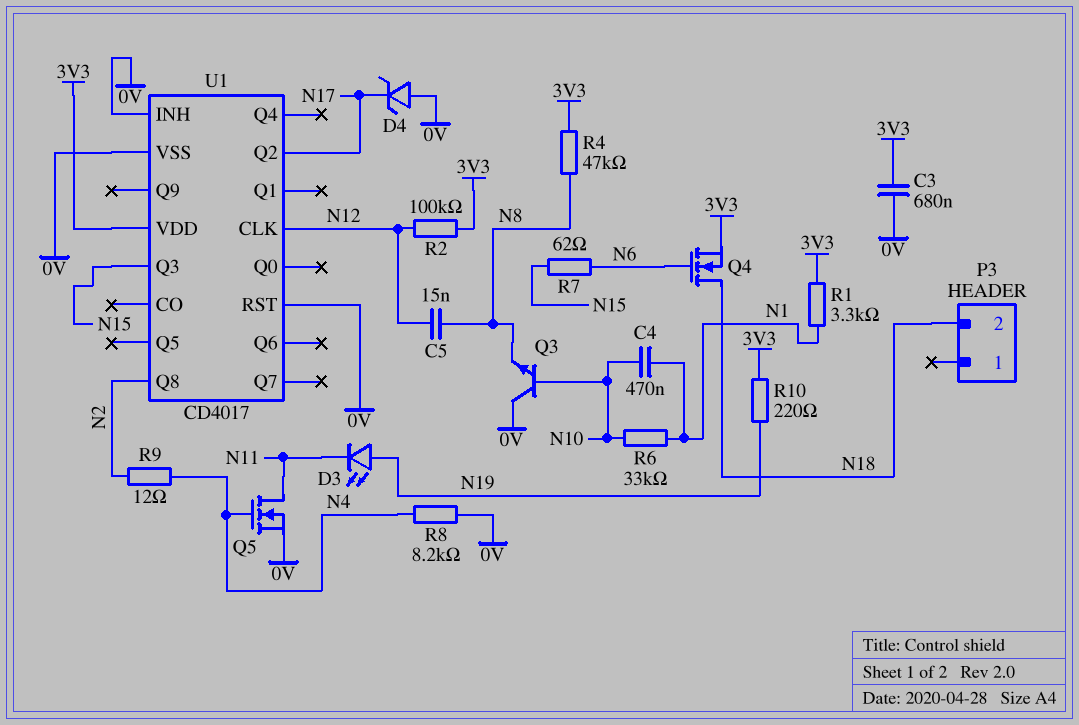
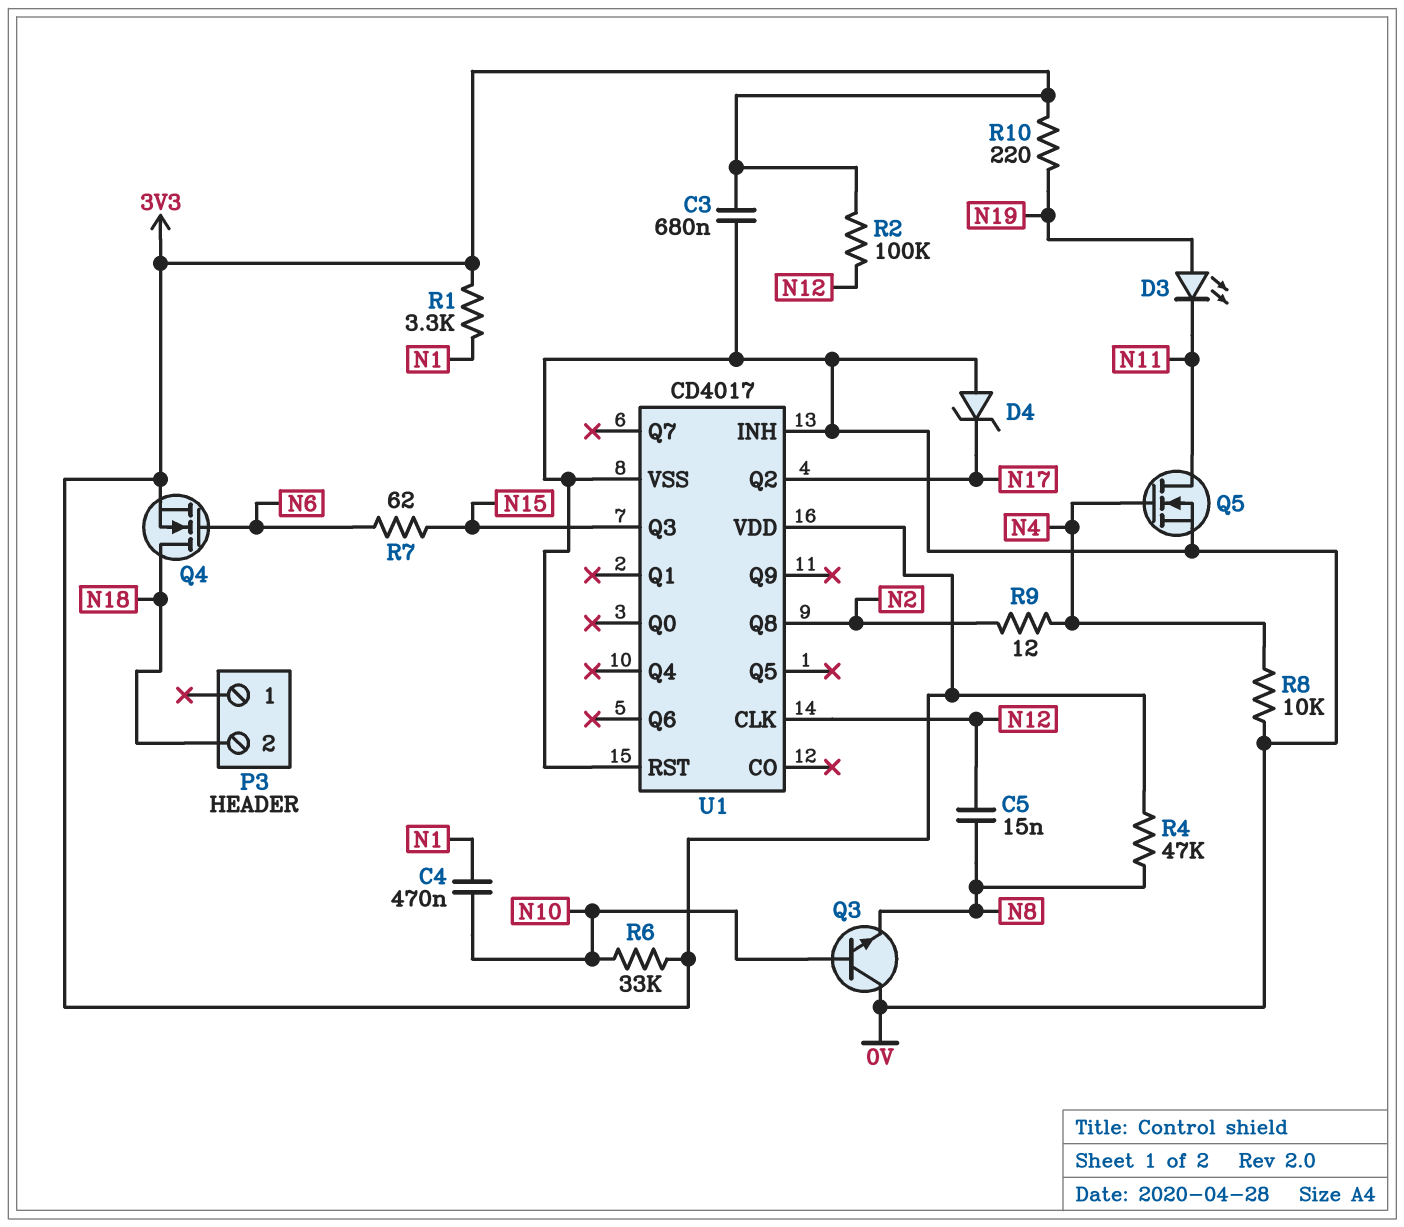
R6: 33k (N1, N10) -> 33k (3V3, N10)
R8: 8.2k (0V, N4) -> 10k (0V, N4)

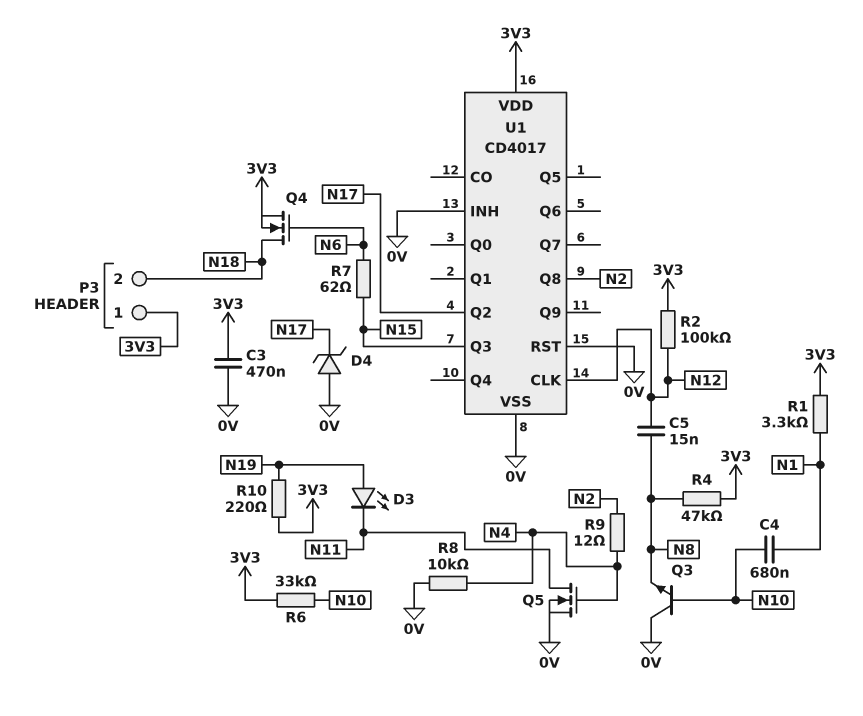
C3: 680nF (0V, 3V3) -> 470nF (0V, 3V3)
C4: 470nF (N1, N10) -> 680nF (N1, N10)
P3 pin 1: none -> 3V3

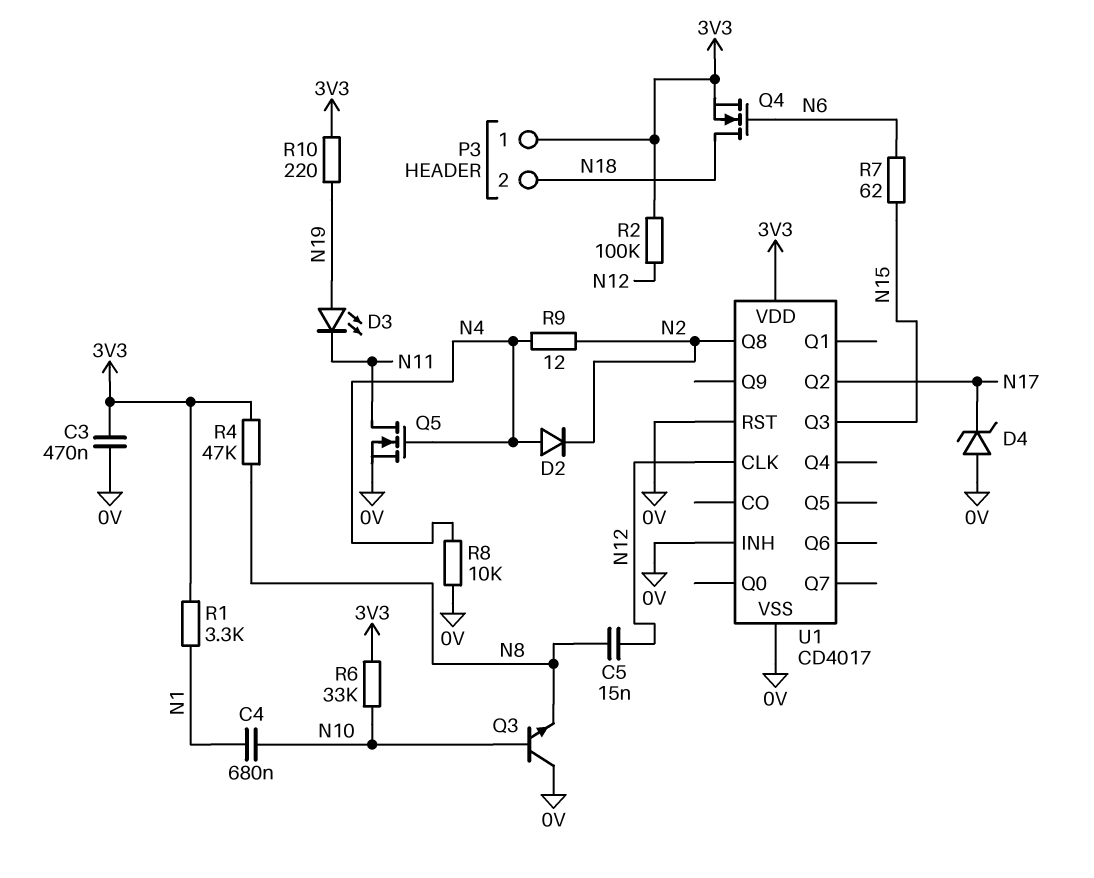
D2: none -> diode (A N4, K N2)

